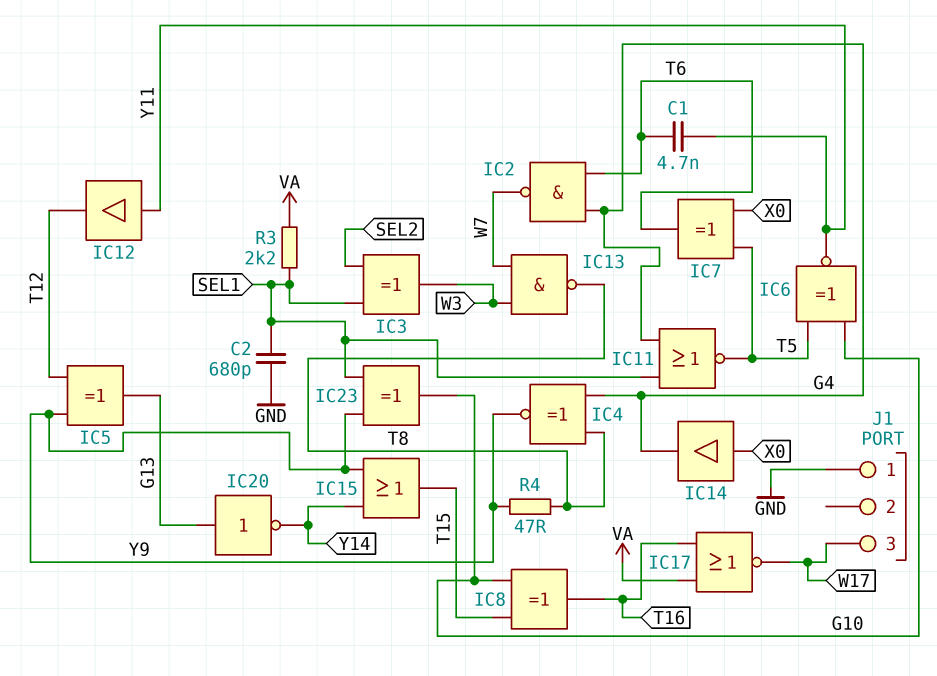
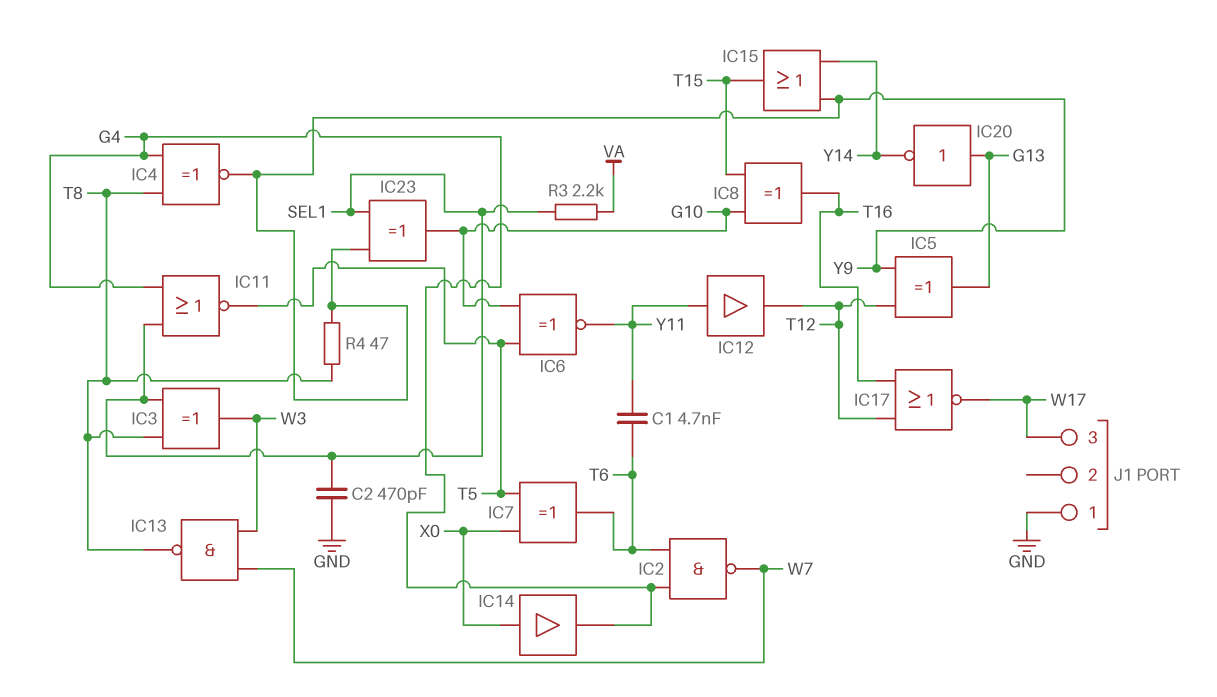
C2: 680pF (GND, SEL1) -> 470pF (GND, SEL1)
IC3: XOR (in SEL1, in SEL2, out W3) -> XOR (in SEL1, in T8, out W3)
IC17: NOR (in T16, in VA, out W17) -> NOR (in T12, in T16, out W17)

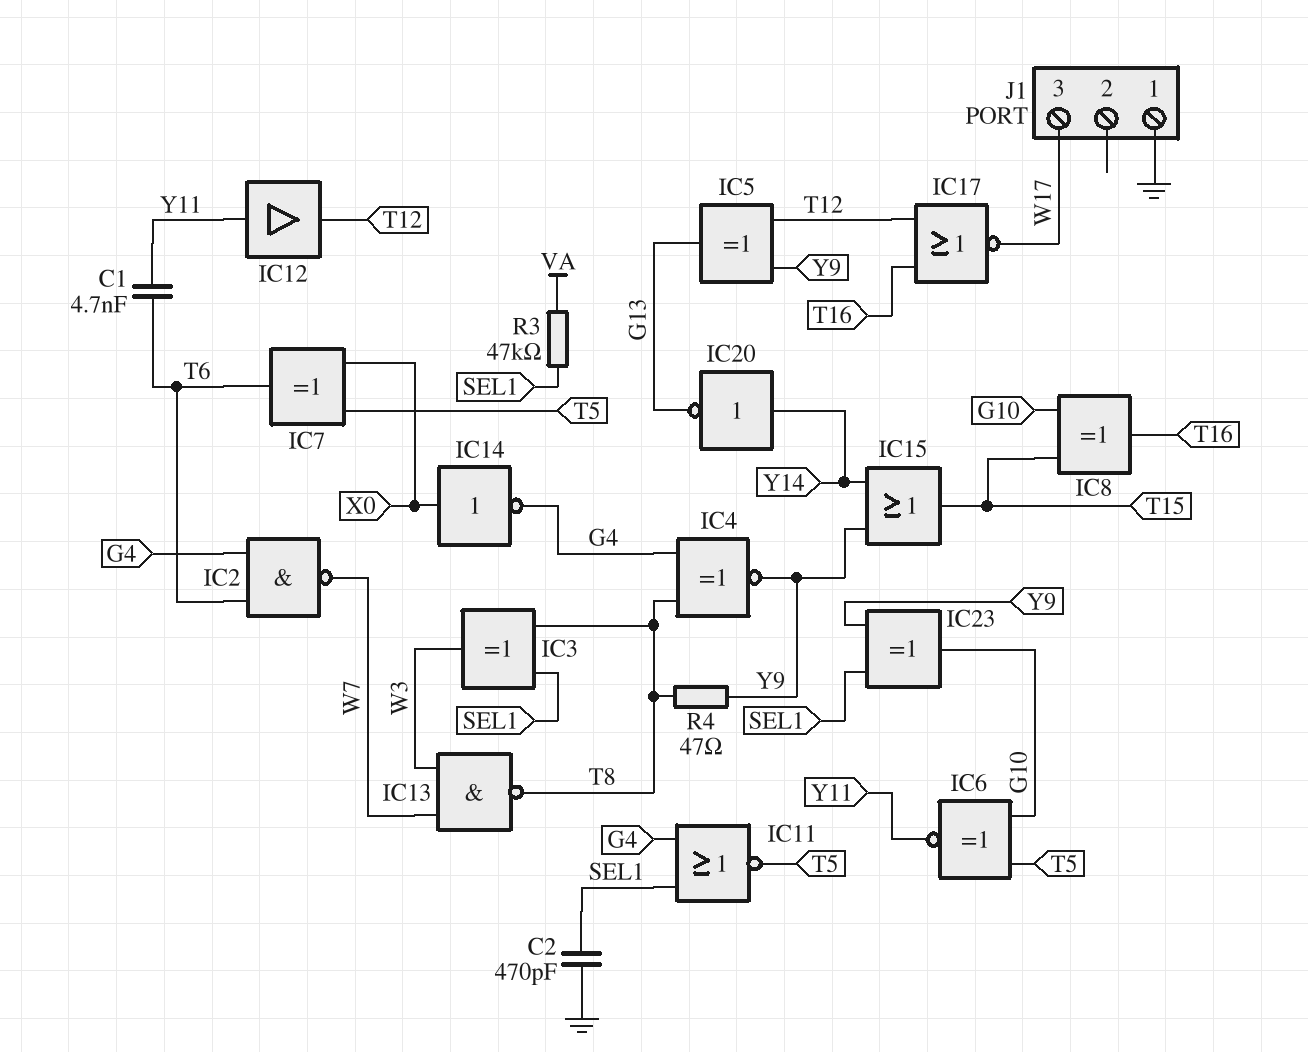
IC14: buffer (in X0, out G4) -> NOT (in X0, out G4)
IC20: NOT (in G13, out Y14) -> NOT (in Y14, out G13)
R3: 2.2k (SEL1, VA) -> 47k (SEL1, VA)

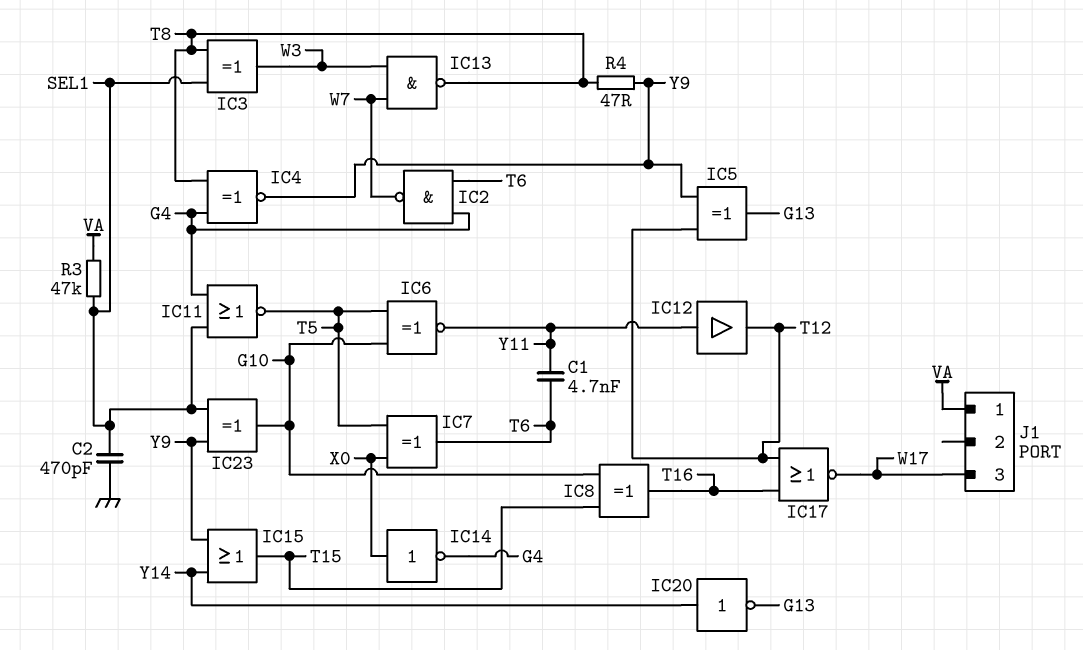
J1 pin 1: GND -> VA

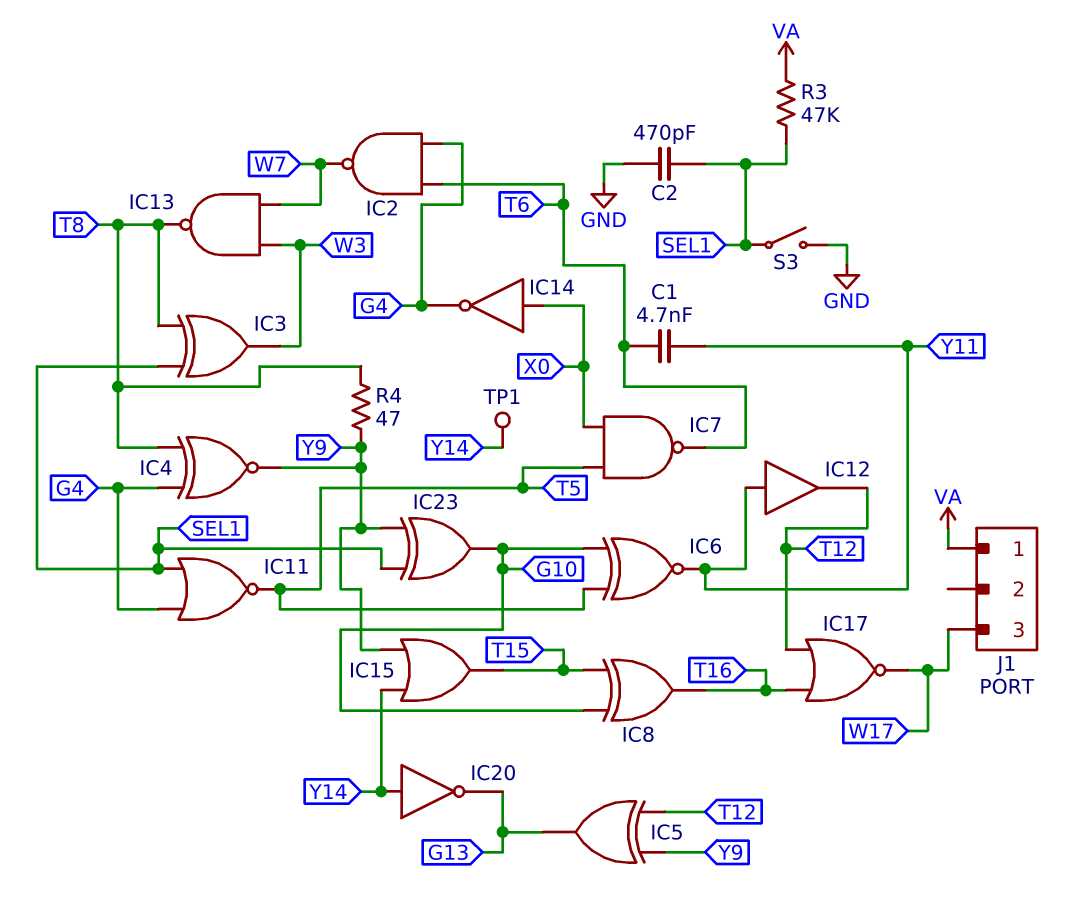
IC7: XOR (in T5, in X0, out T6) -> NAND (in T5, in X0, out T6)
S3: none -> switch (GND, SEL1)
TP1: none -> test point (Y14)

